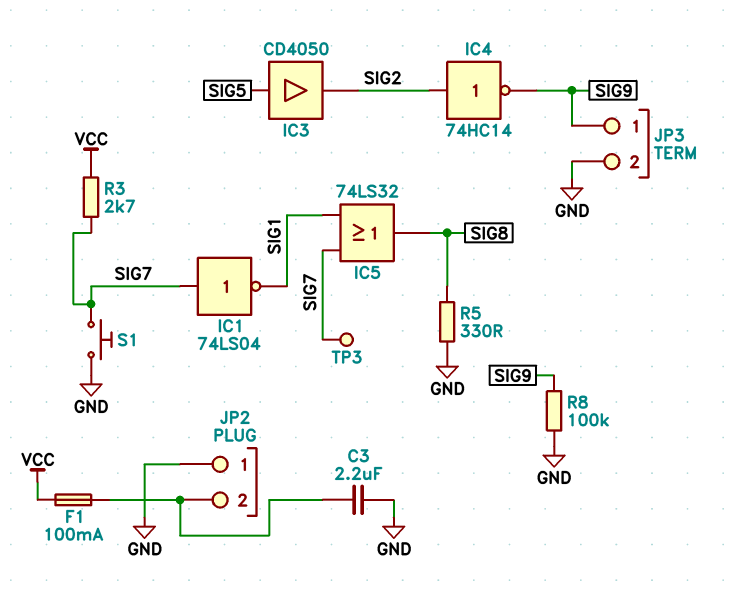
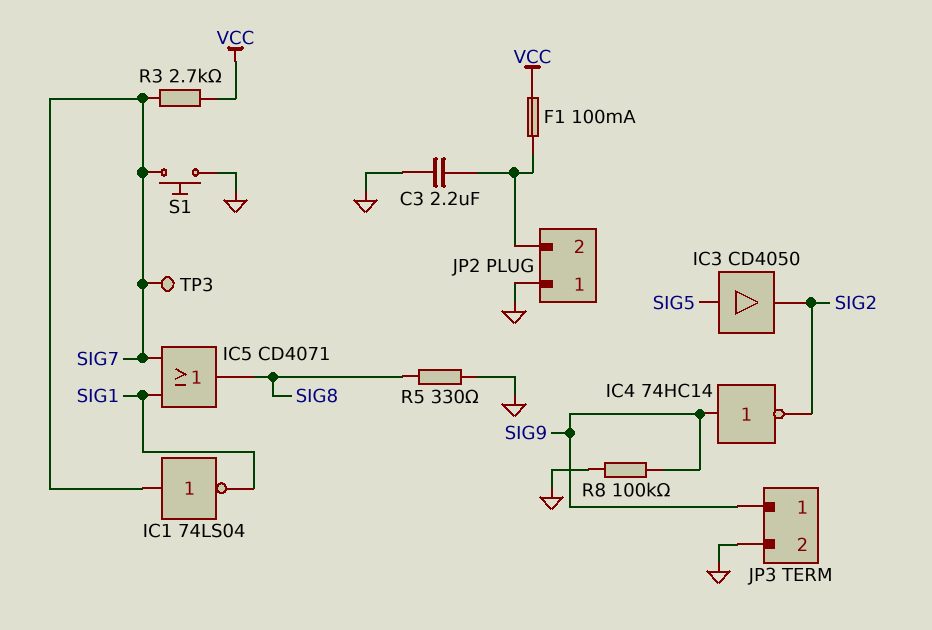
IC4: NOT 74HC14 (in SIG2, out SIG9) -> NOT 74HC14 (in SIG9, out SIG2)
IC5: OR 74LS32 (in SIG1, in SIG7, out SIG8) -> OR CD4071 (in SIG1, in SIG7, out SIG8)

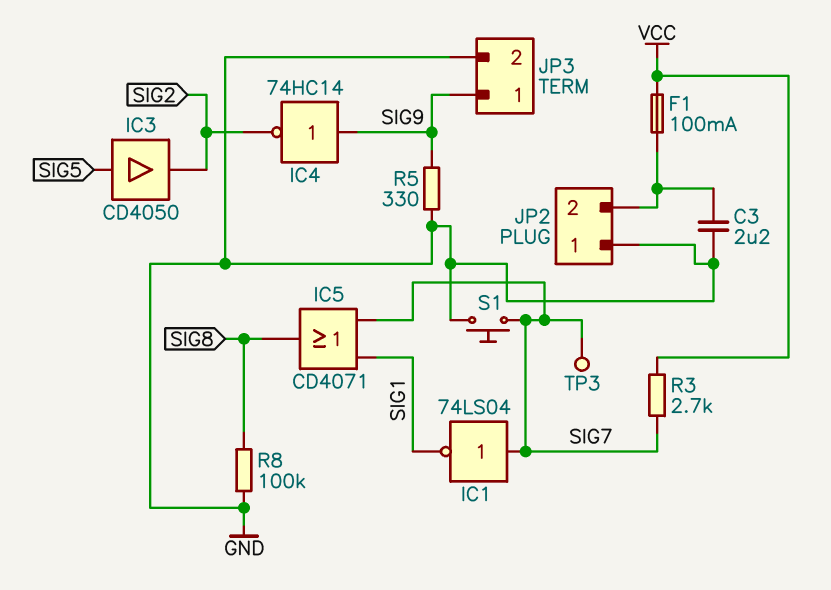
R5: 330 (GND, SIG8) -> 330 (GND, SIG9)
R8: 100k (GND, SIG9) -> 100k (GND, SIG8)

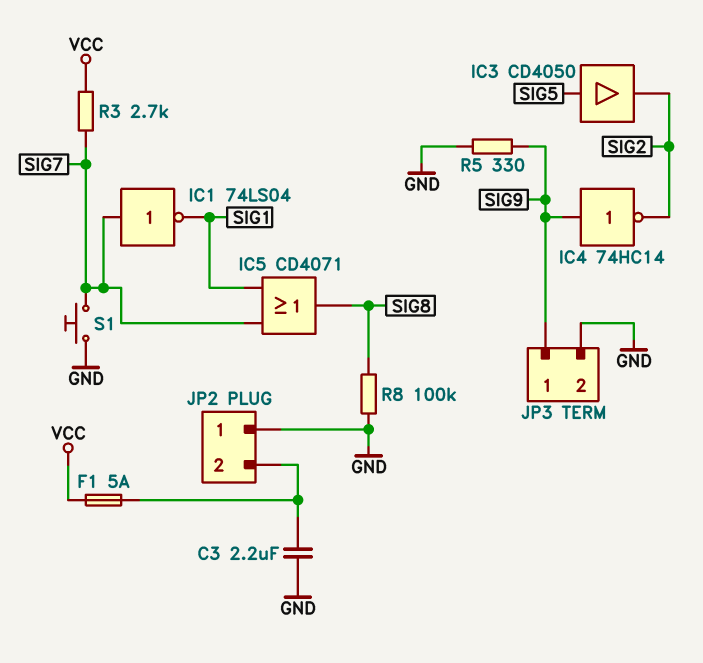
F1: 100mA (JP2/2, VCC) -> 5A (JP2/2, VCC)
TP3: test point (SIG7) -> none

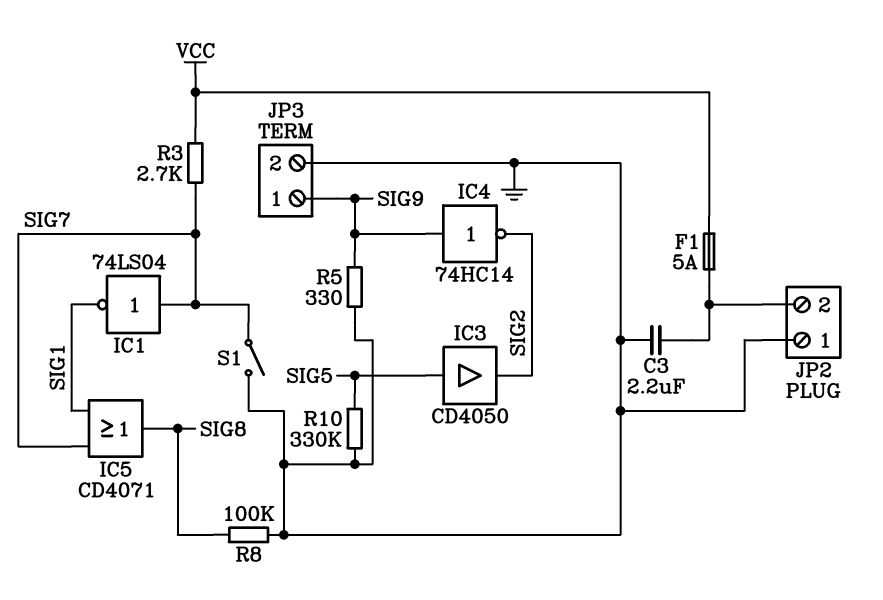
R10: none -> 330k (GND, SIG5)
S1: button (GND, SIG7) -> switch (GND, SIG7)

